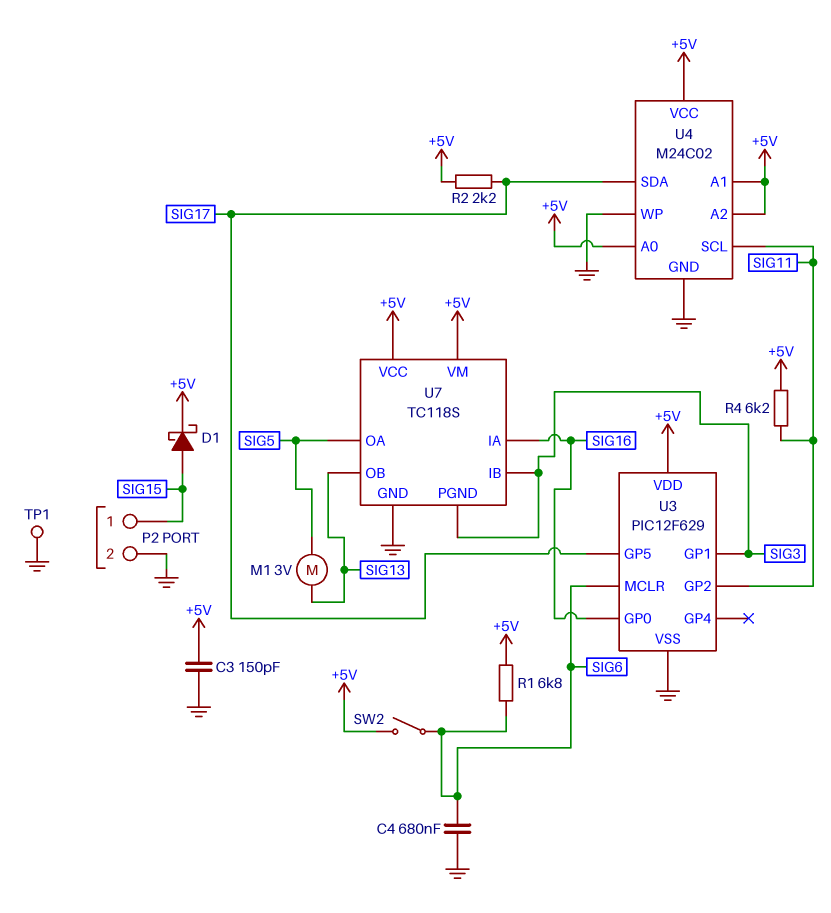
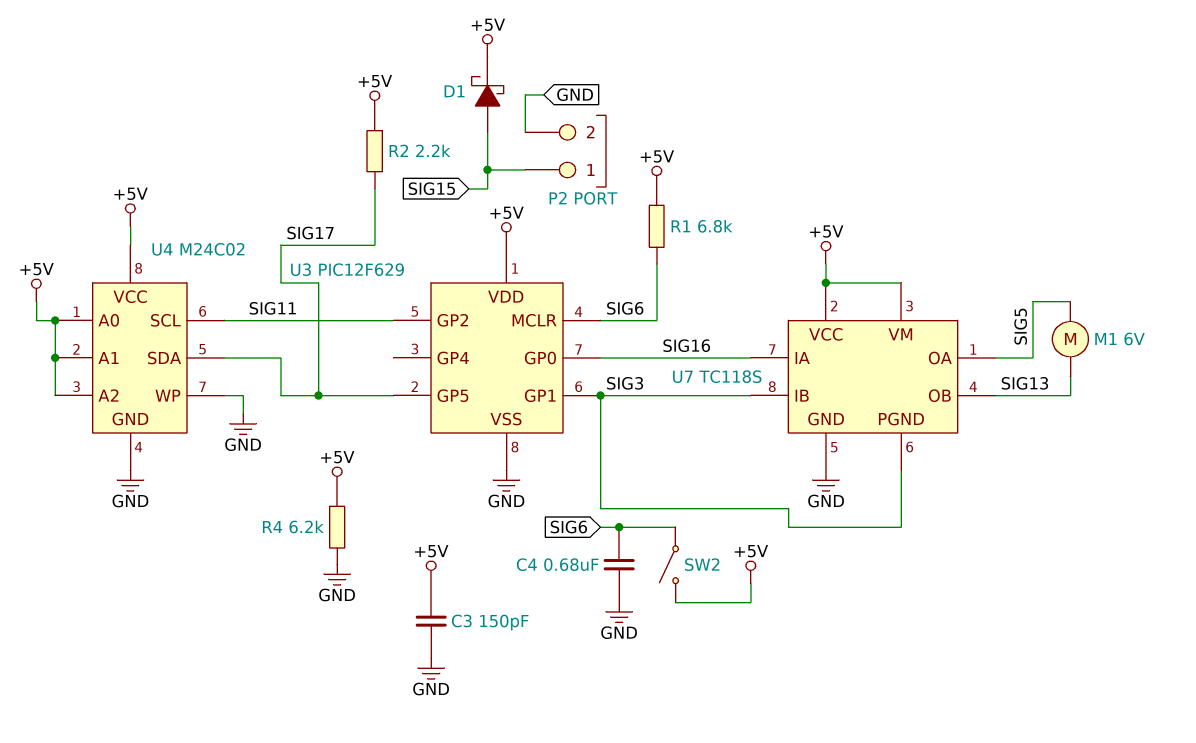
M1: motor 3V (SIG5, SIG13) -> motor 6V (SIG5, SIG13)
R4: 6.2k (+5V, SIG11) -> 6.2k (+5V, GND)
TP1: test point (GND) -> none

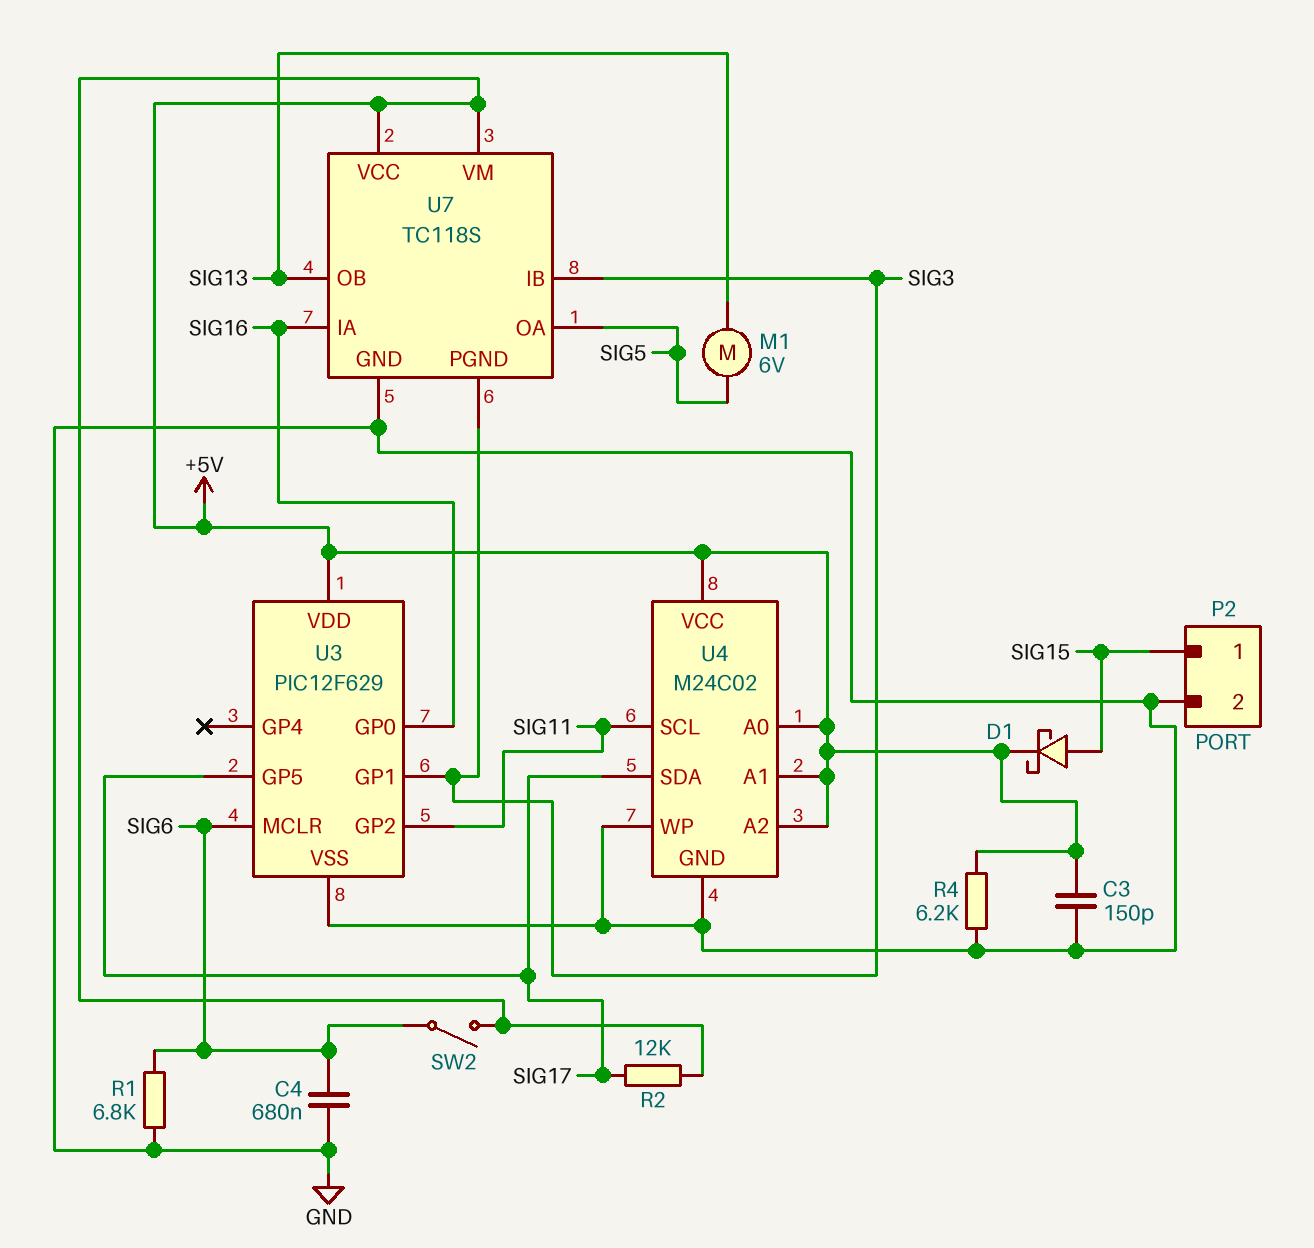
R1: 6.8k (+5V, SIG6) -> 6.8k (GND, SIG6)
R2: 2.2k (+5V, SIG17) -> 12k (+5V, SIG17)

